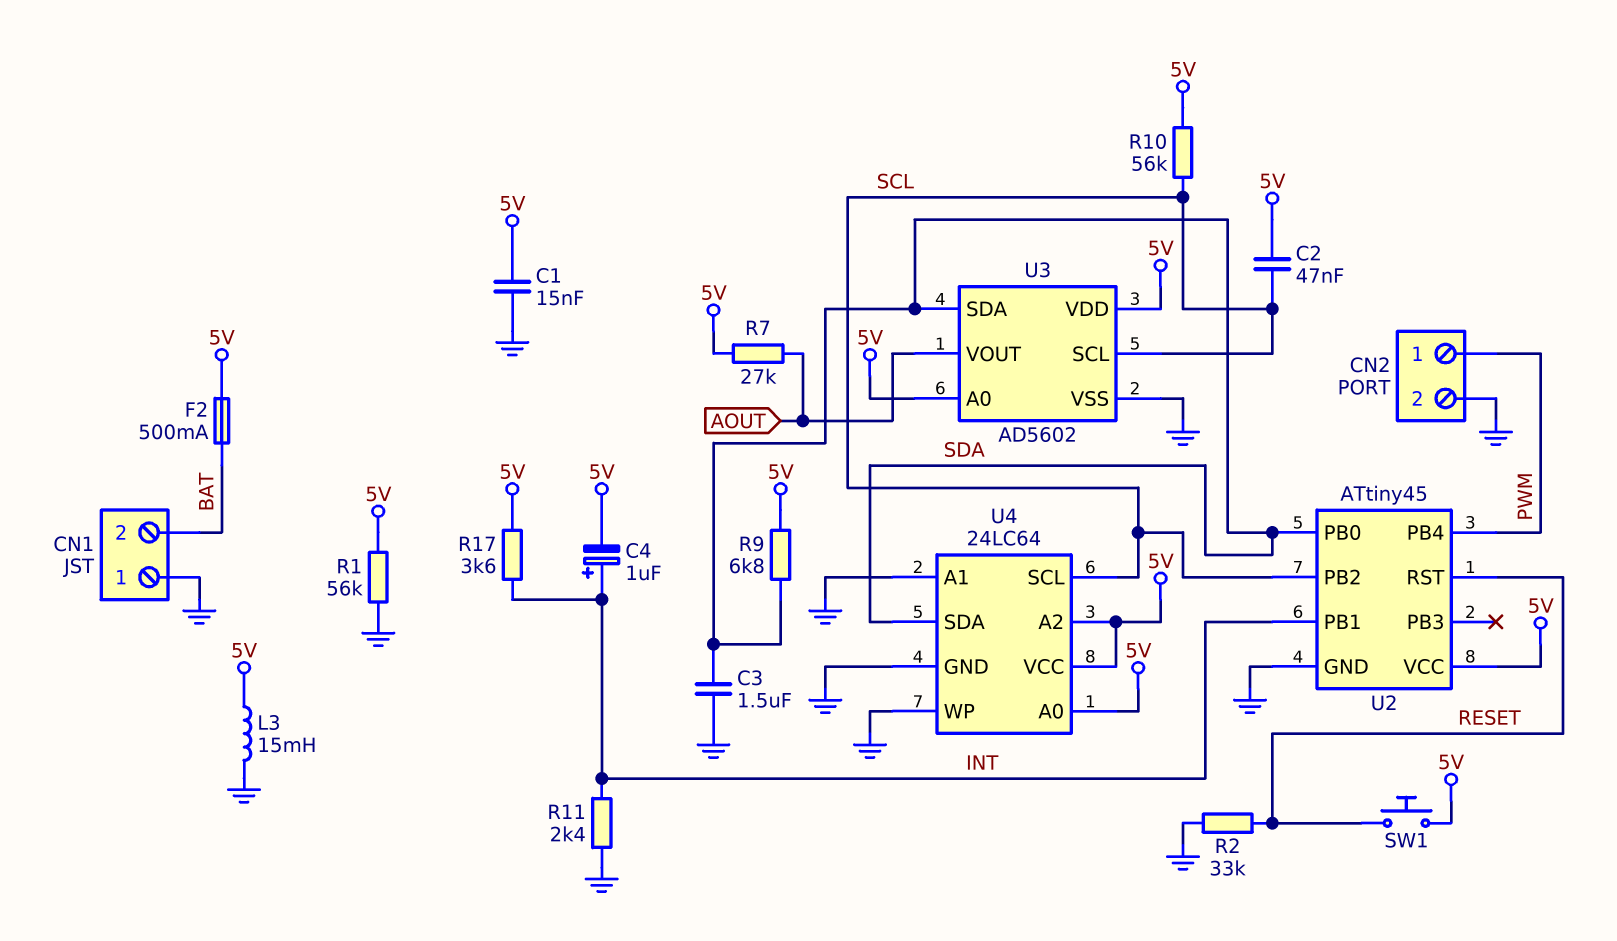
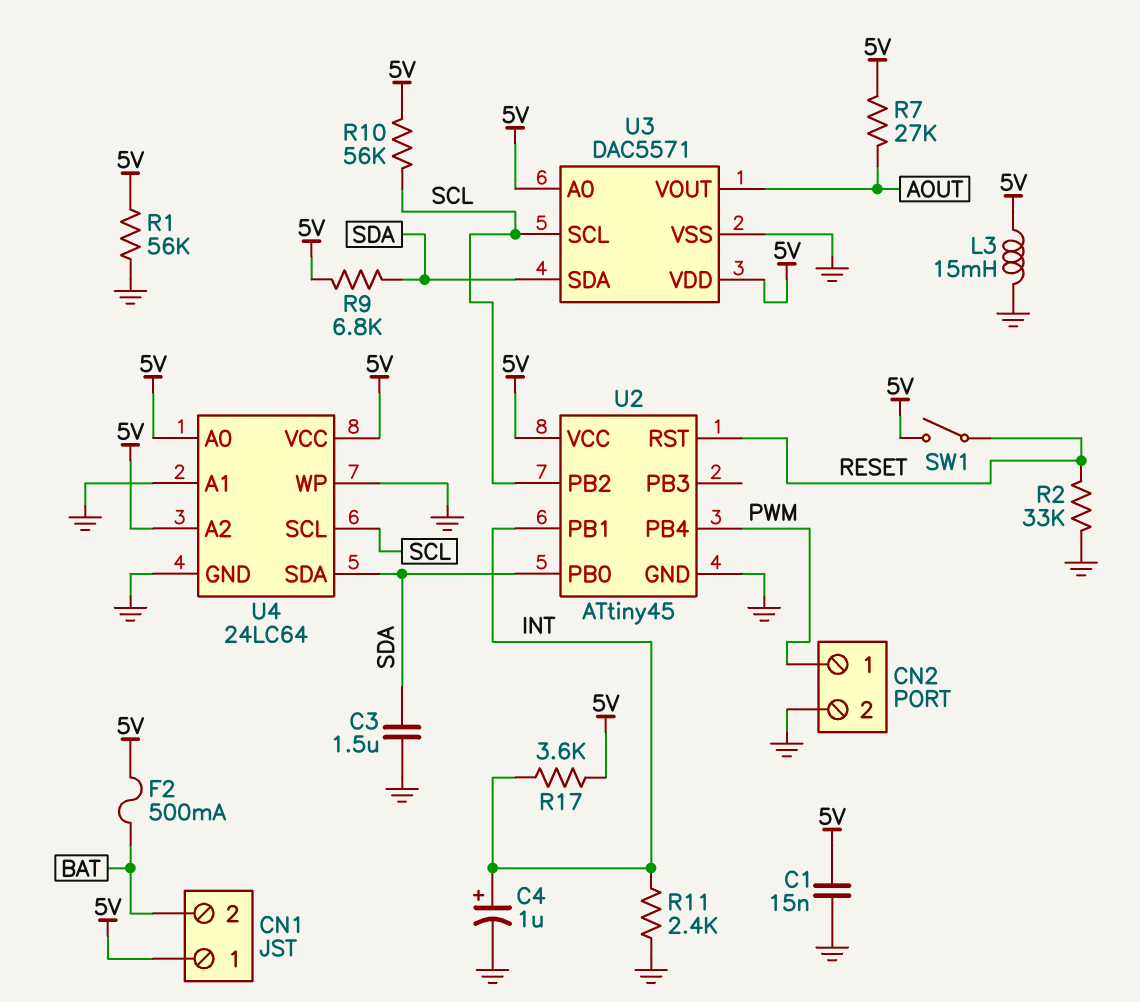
C2: 47nF (5V, SCL) -> none
C4: 1uF (plus INT, minus 5V) -> 1uF (plus INT, minus GND)
CN1 pin 1: GND -> 5V
SW1: button (5V, RESET) -> switch (5V, RESET)
U3: AD5602 -> DAC5571

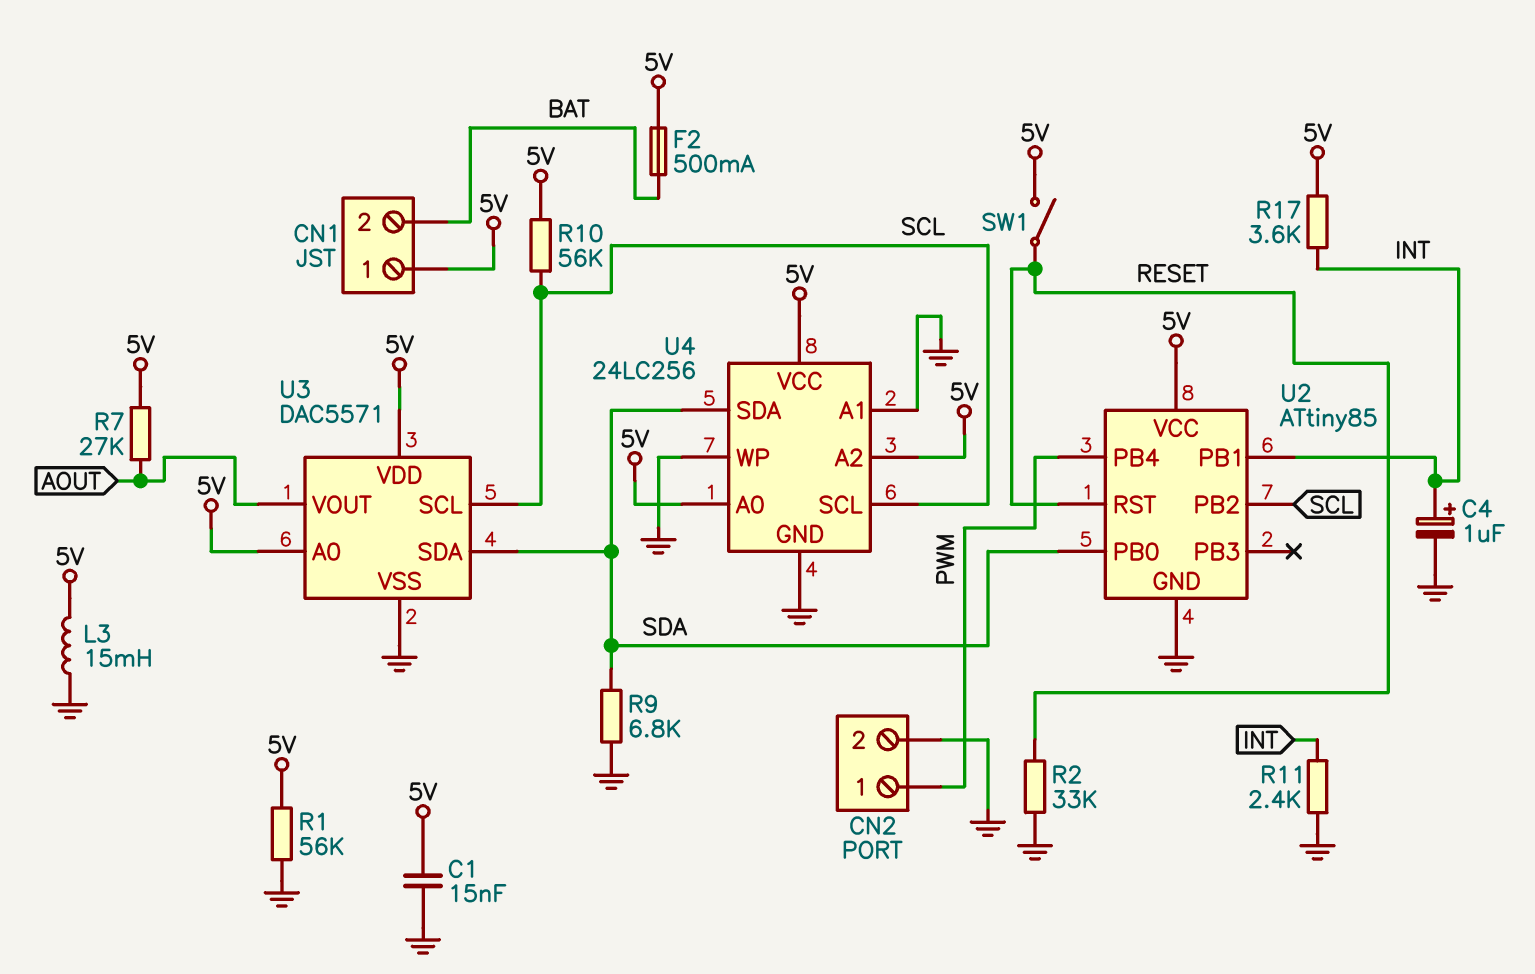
C3: 1.5uF (GND, SDA) -> none
R9: 6.8k (5V, SDA) -> 6.8k (GND, SDA)
U2: ATtiny45 -> ATtiny85
U4: 24LC64 -> 24LC256

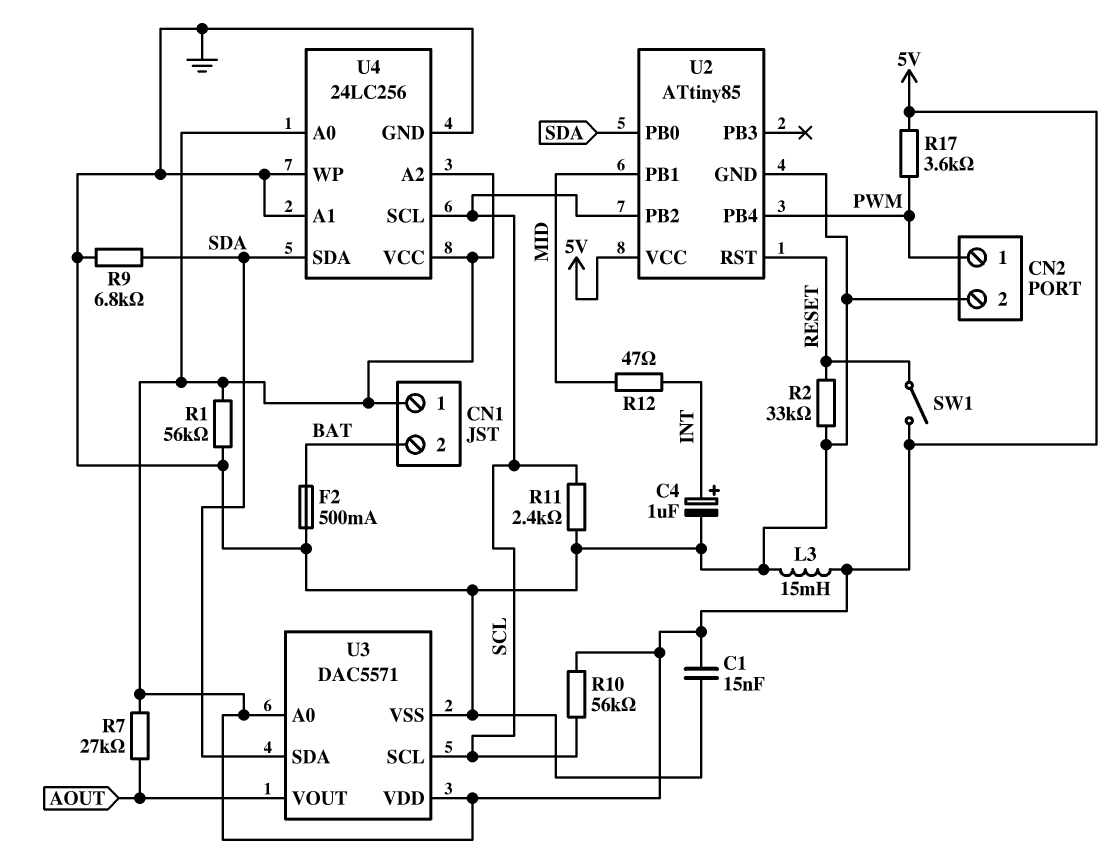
F2: 500mA (5V, BAT) -> 500mA (BAT, GND)
R11: 2.4k (GND, INT) -> 2.4k (GND, SCL)
R12: none -> 47 (INT, MID)
R17: 3.6k (5V, INT) -> 3.6k (5V, PWM)
U2 pin PB1: INT -> MID

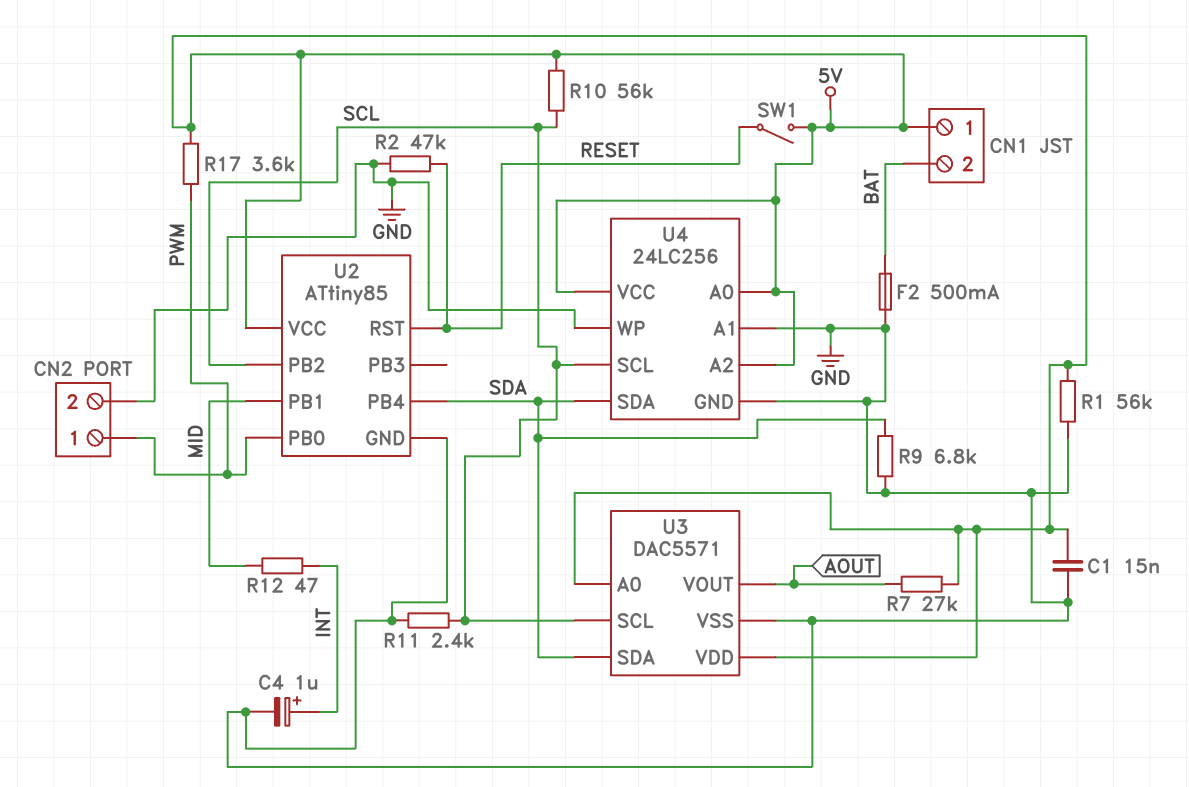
L3: 15mH (5V, GND) -> none
R2: 33k (GND, RESET) -> 47k (GND, RESET)
U2 pin PB0: SDA -> PWM
U2 pin PB4: PWM -> SDA

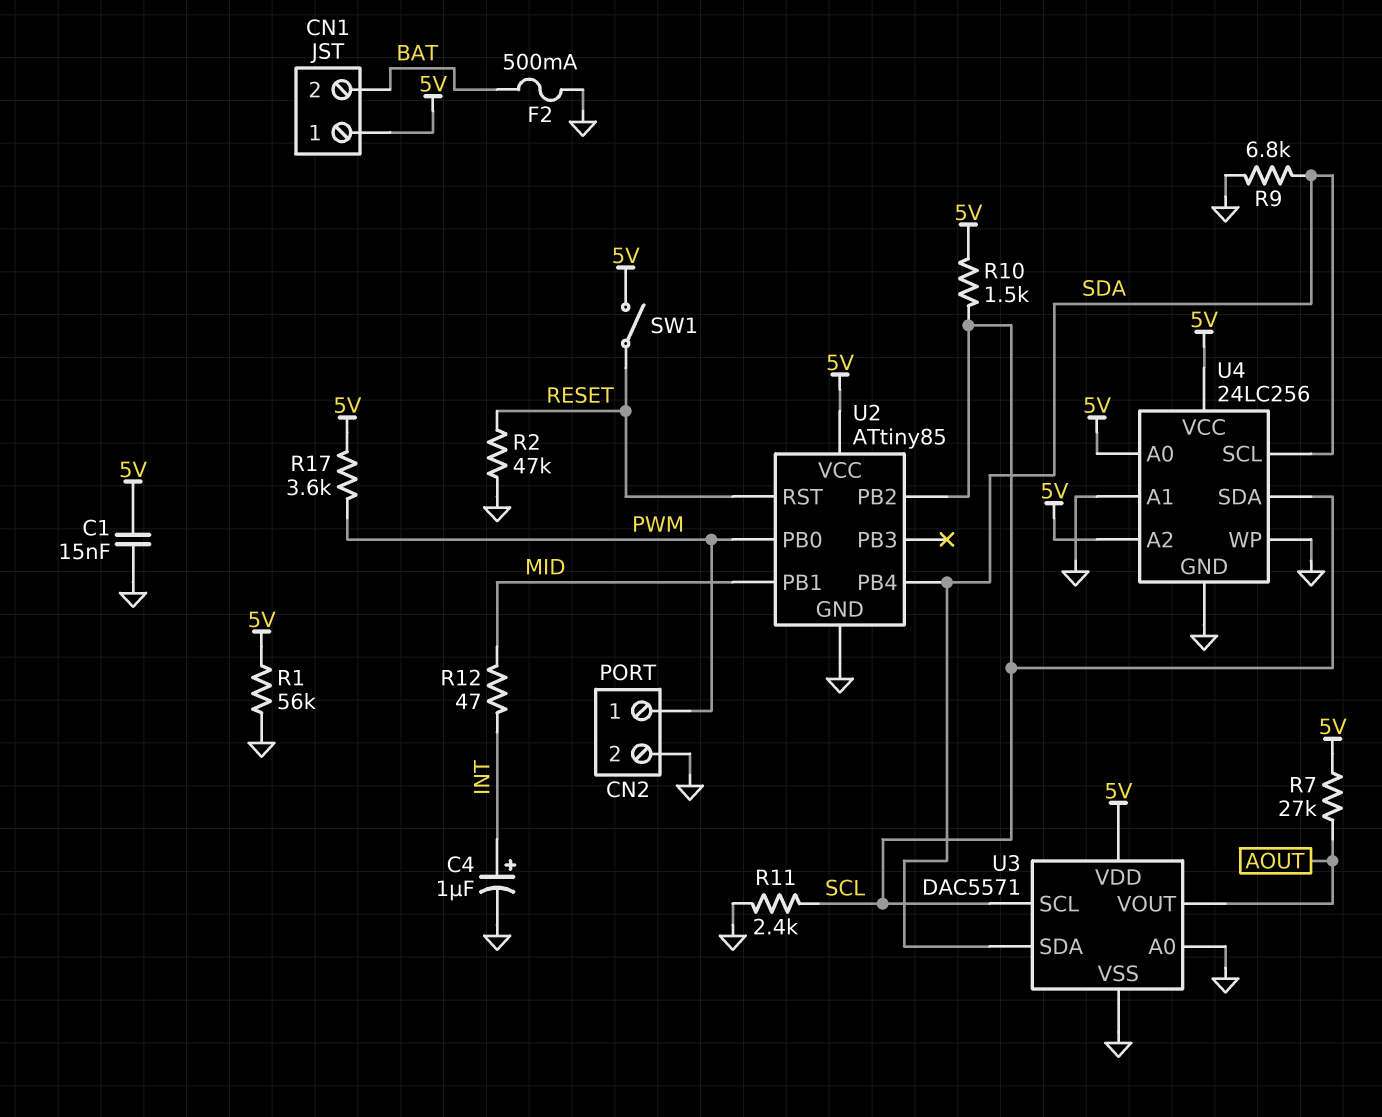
R10: 56k (5V, SCL) -> 1.5k (5V, SCL)
U3 pin A0: 5V -> GND
U4 pin SCL: SCL -> SDA
U4 pin SDA: SDA -> SCL

